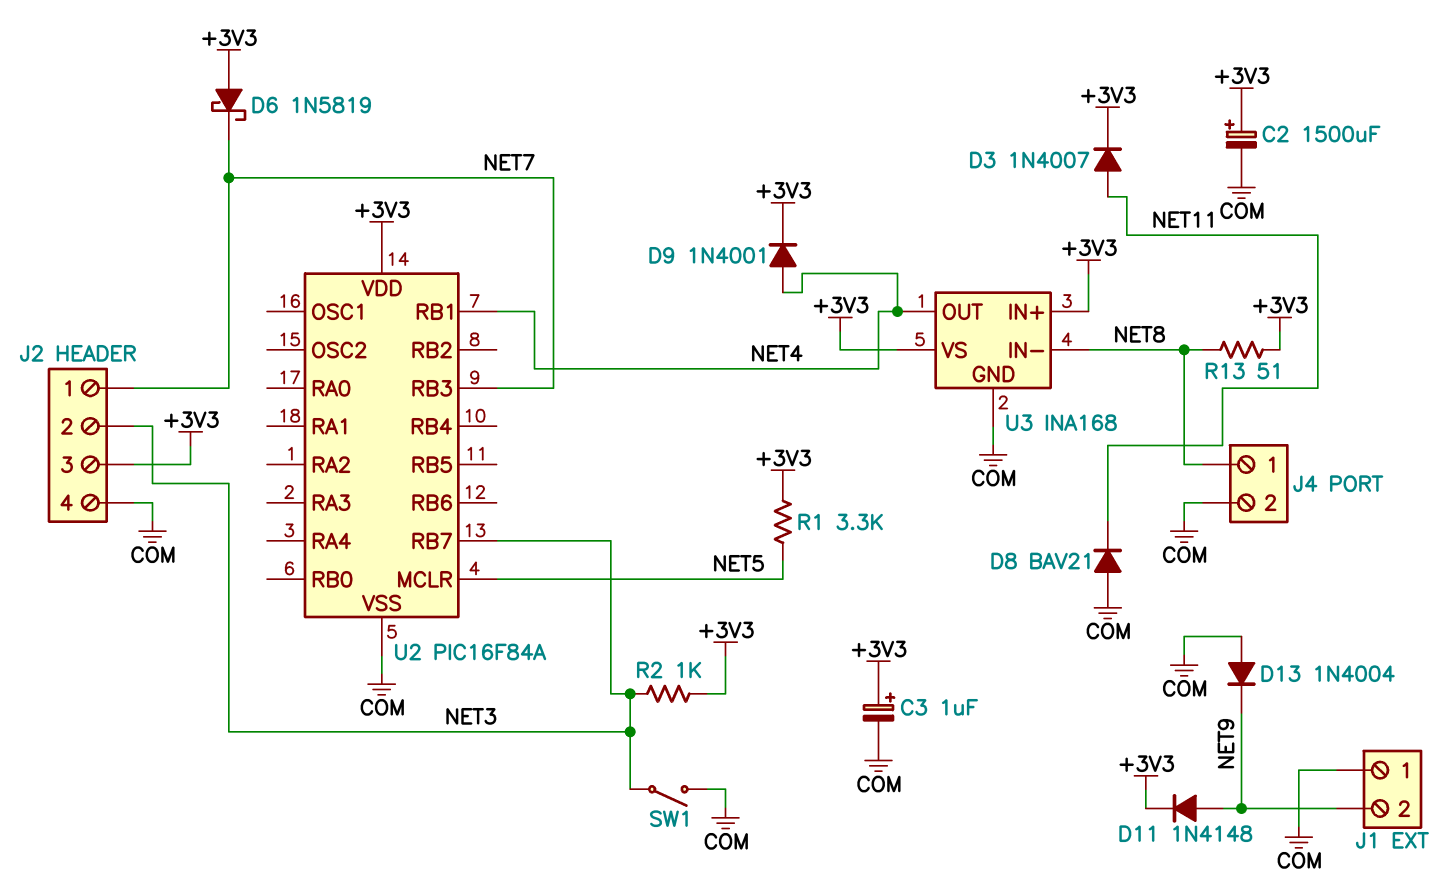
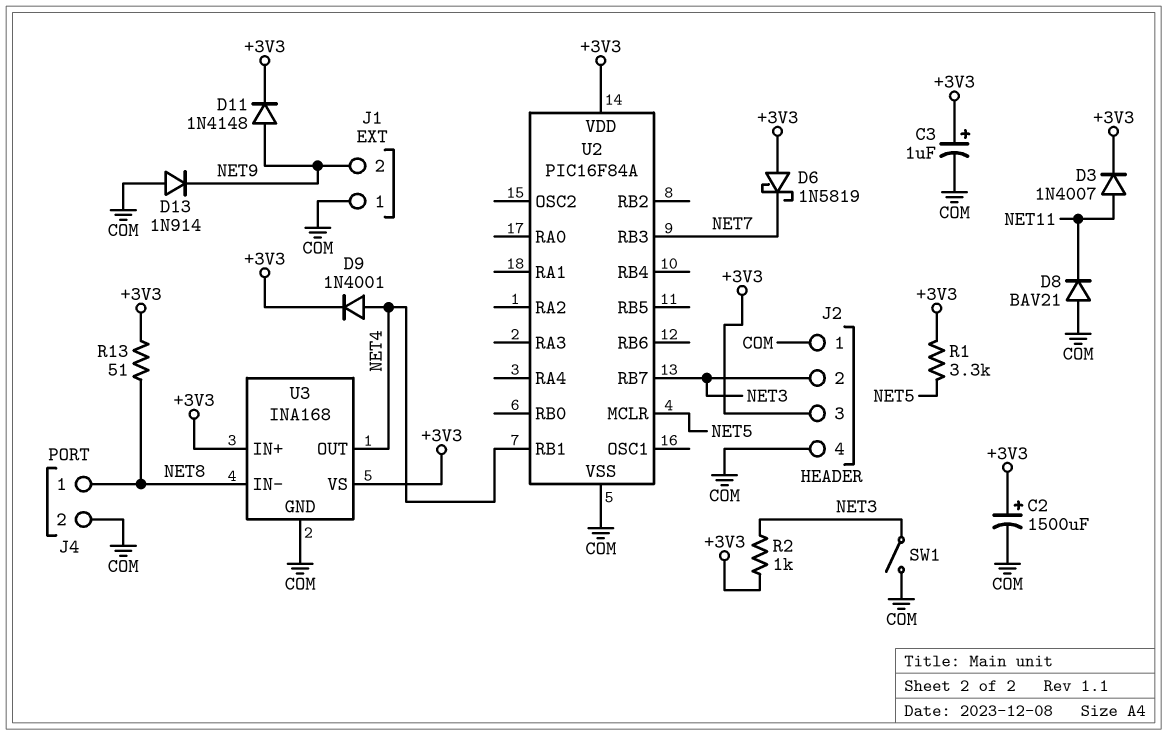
D13: diode 1N4004 (A COM, K NET9) -> diode 1N914 (A COM, K NET9)
J2 pin 1: NET7 -> COM

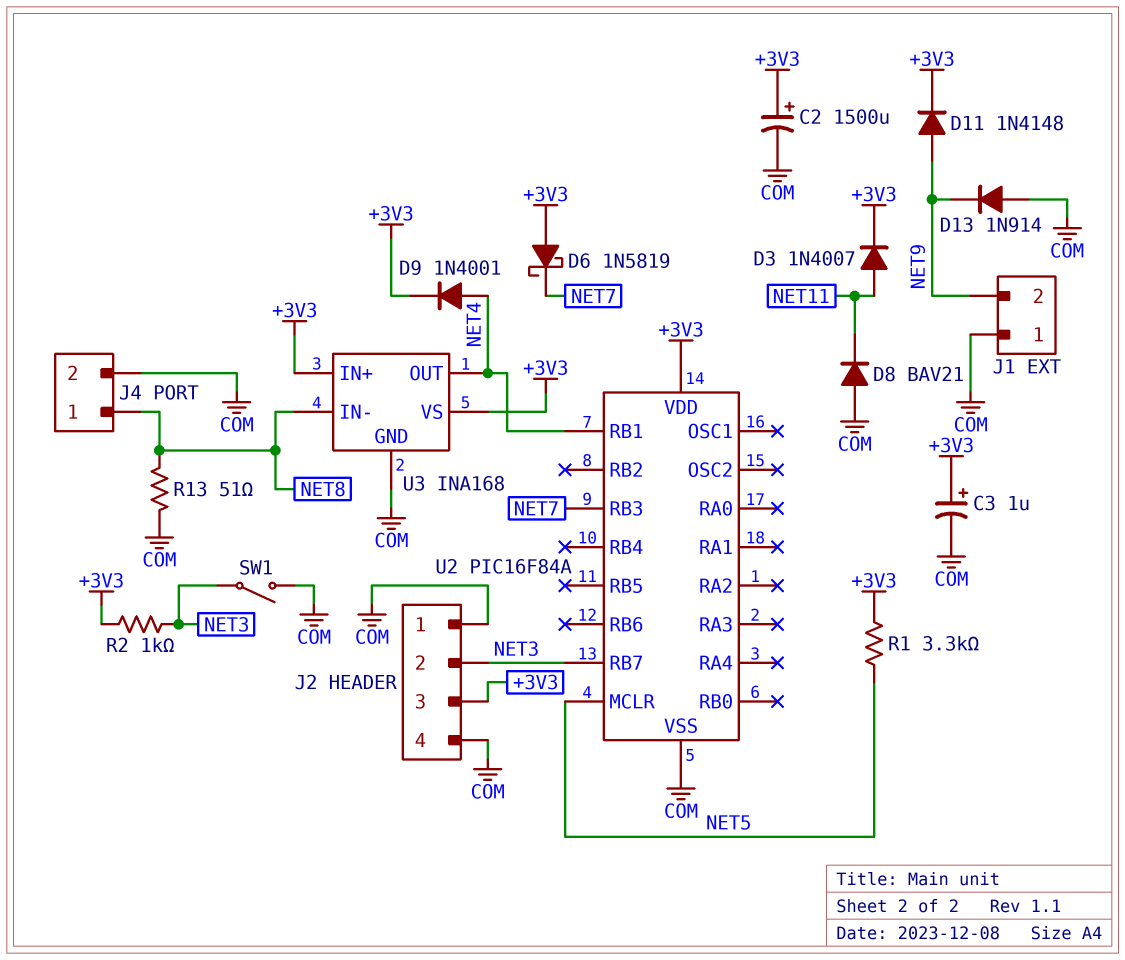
R13: 51 (+3V3, NET8) -> 51 (COM, NET8)

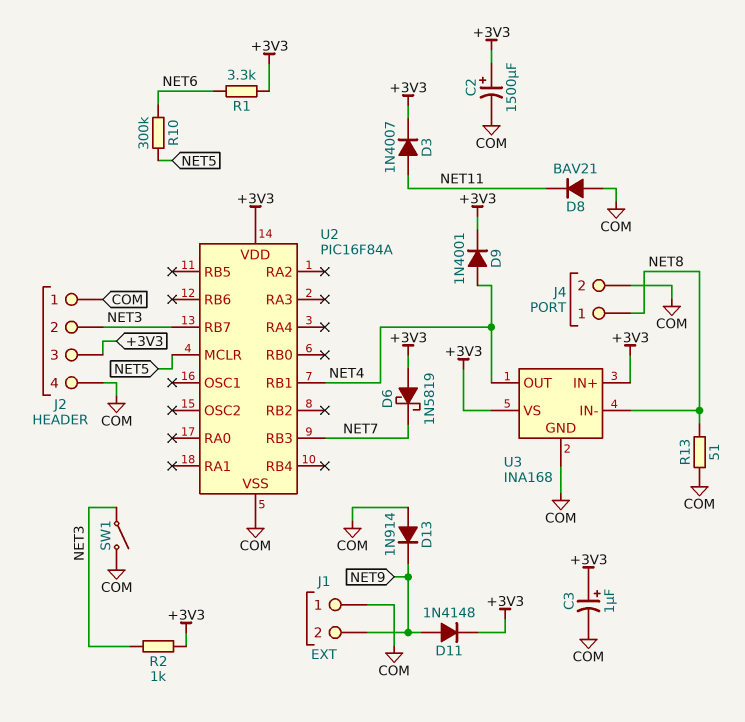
R1: 3.3k (+3V3, NET5) -> 3.3k (+3V3, NET6)
R10: none -> 300k (NET5, NET6)

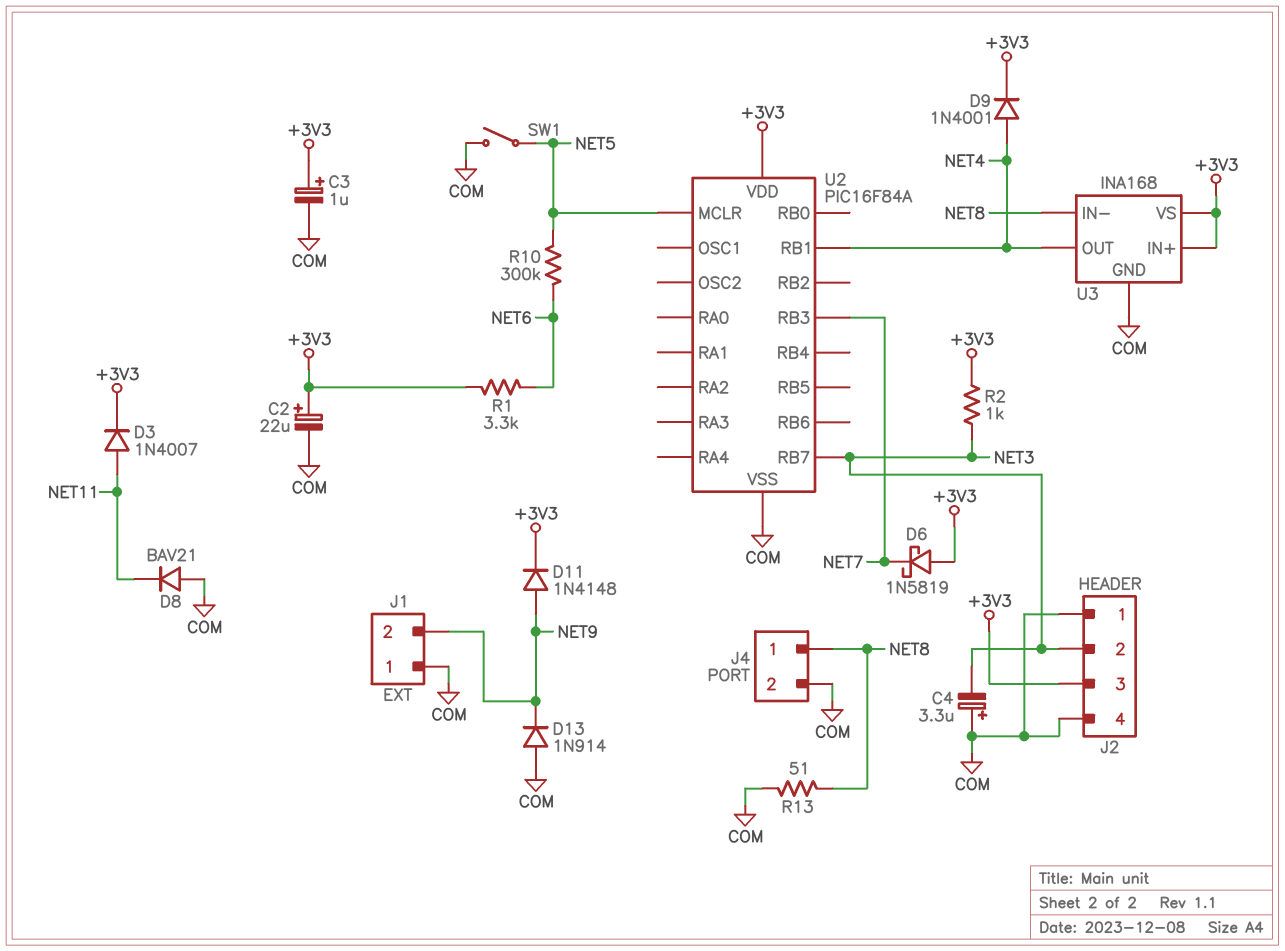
C2: 1500uF (plus +3V3, minus COM) -> 22uF (plus +3V3, minus COM)
C4: none -> 3.3uF (plus COM, minus NET3)
SW1: switch (COM, NET3) -> switch (COM, NET5)

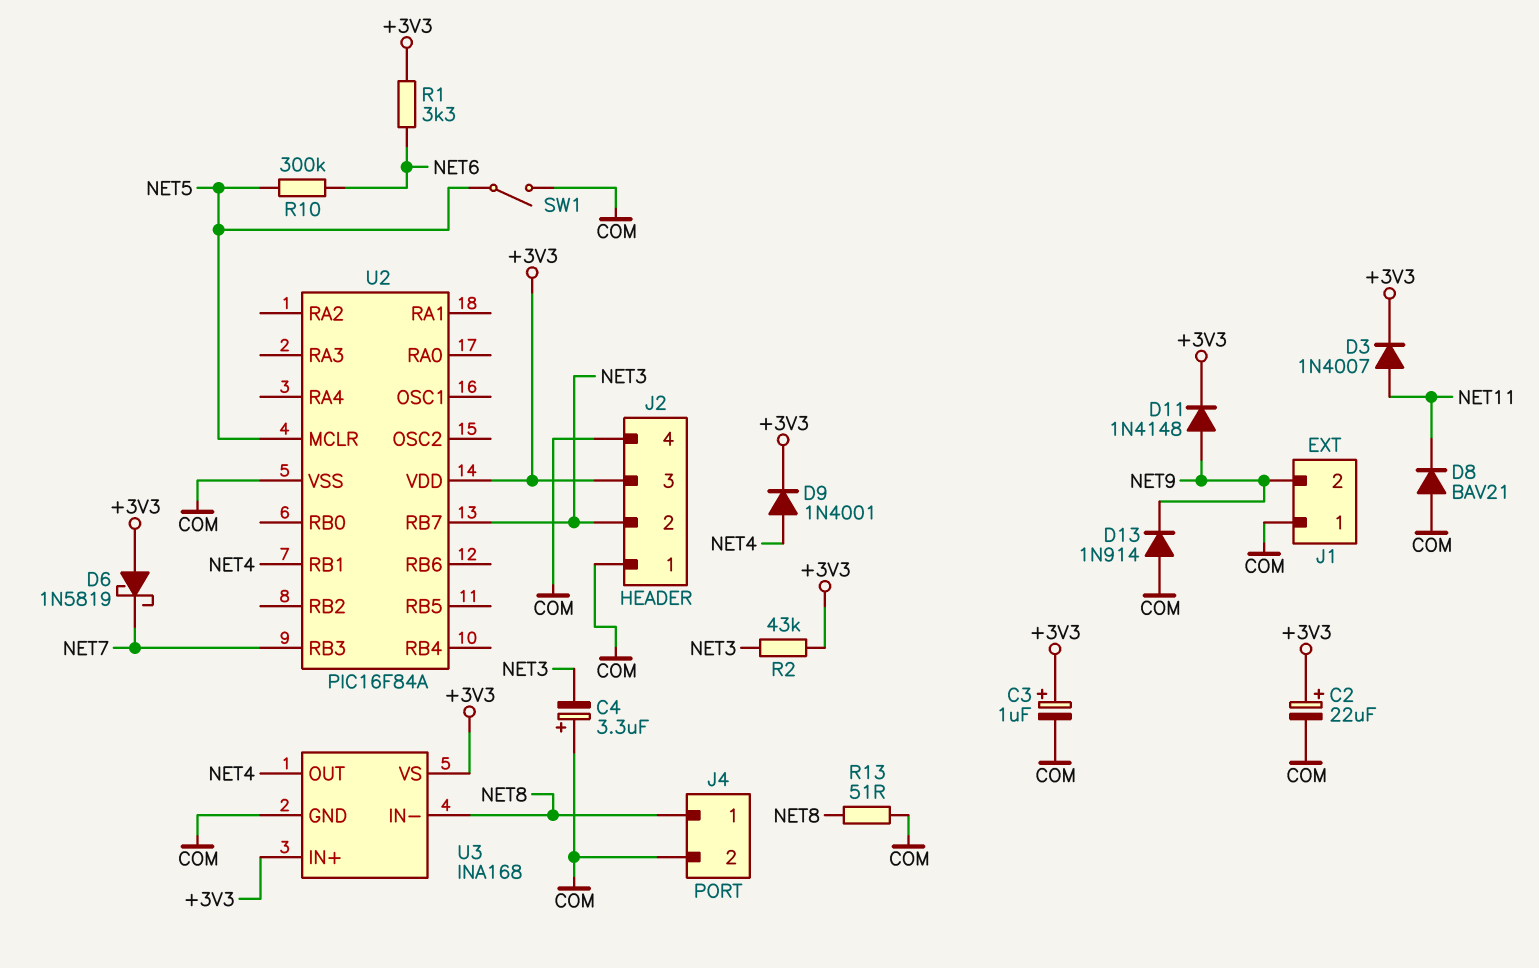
R2: 1k (+3V3, NET3) -> 43k (+3V3, NET3)

